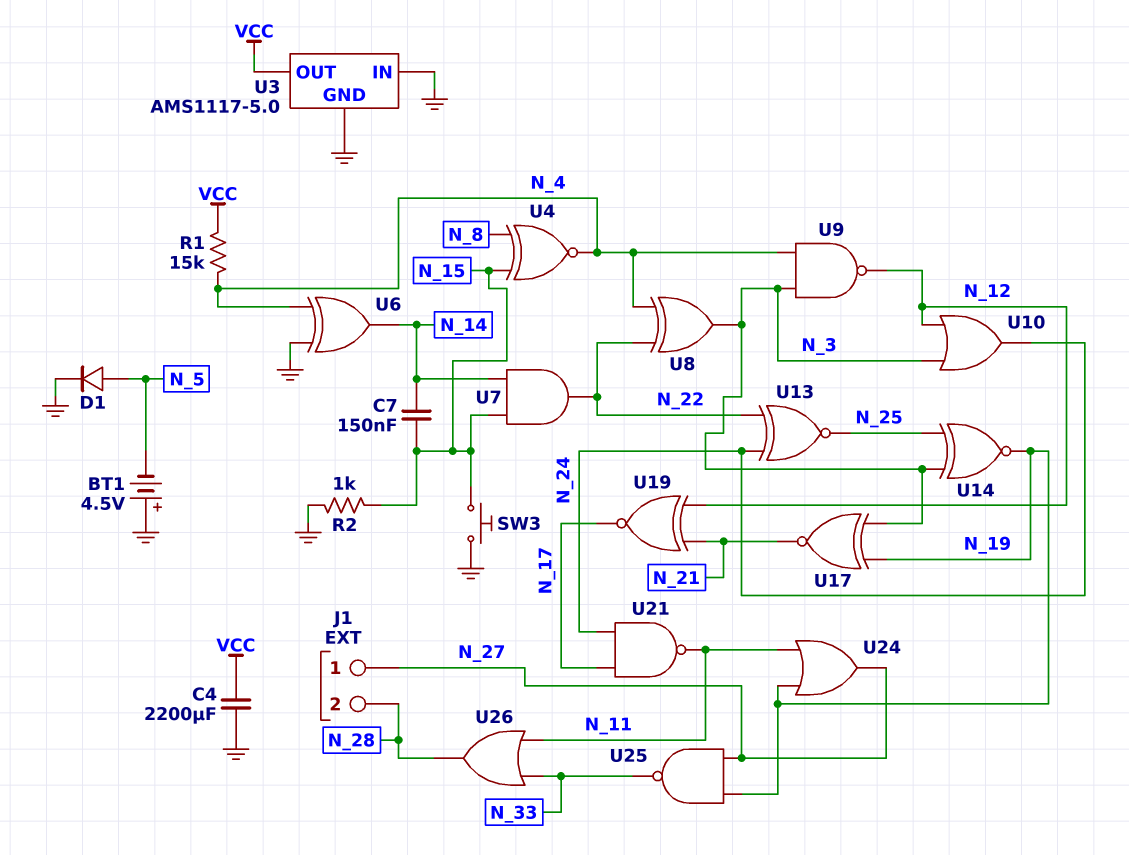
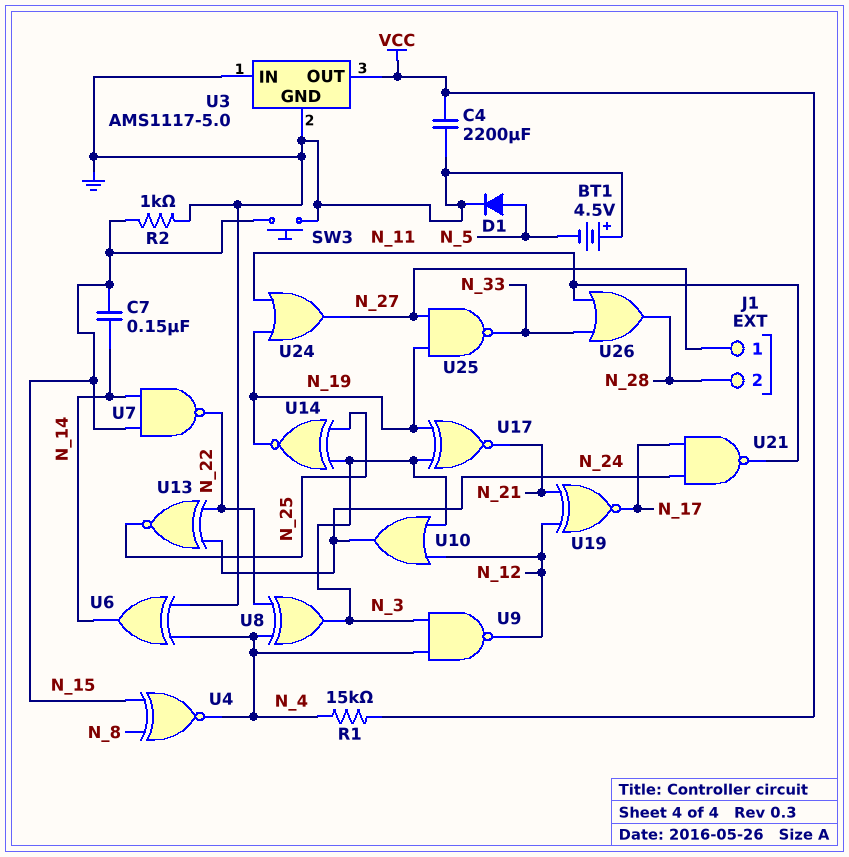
U7: AND (in N_14, in N_15, out N_22) -> NAND (in N_14, in N_15, out N_22)

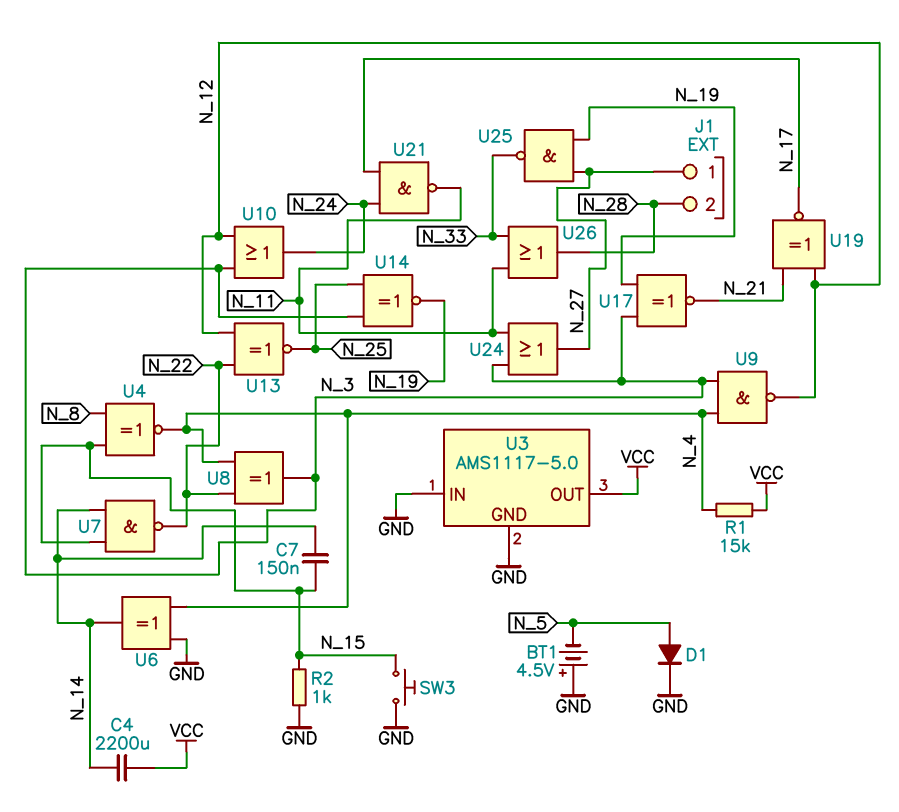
C4: 2200uF (GND, VCC) -> 2200uF (N_14, VCC)
U13: XNOR (in N_22, in N_24, out N_25) -> XNOR (in N_12, in N_22, out N_25)
U24: OR (in N_11, in N_19, out N_27) -> OR (in N_3, in N_11, out N_27)

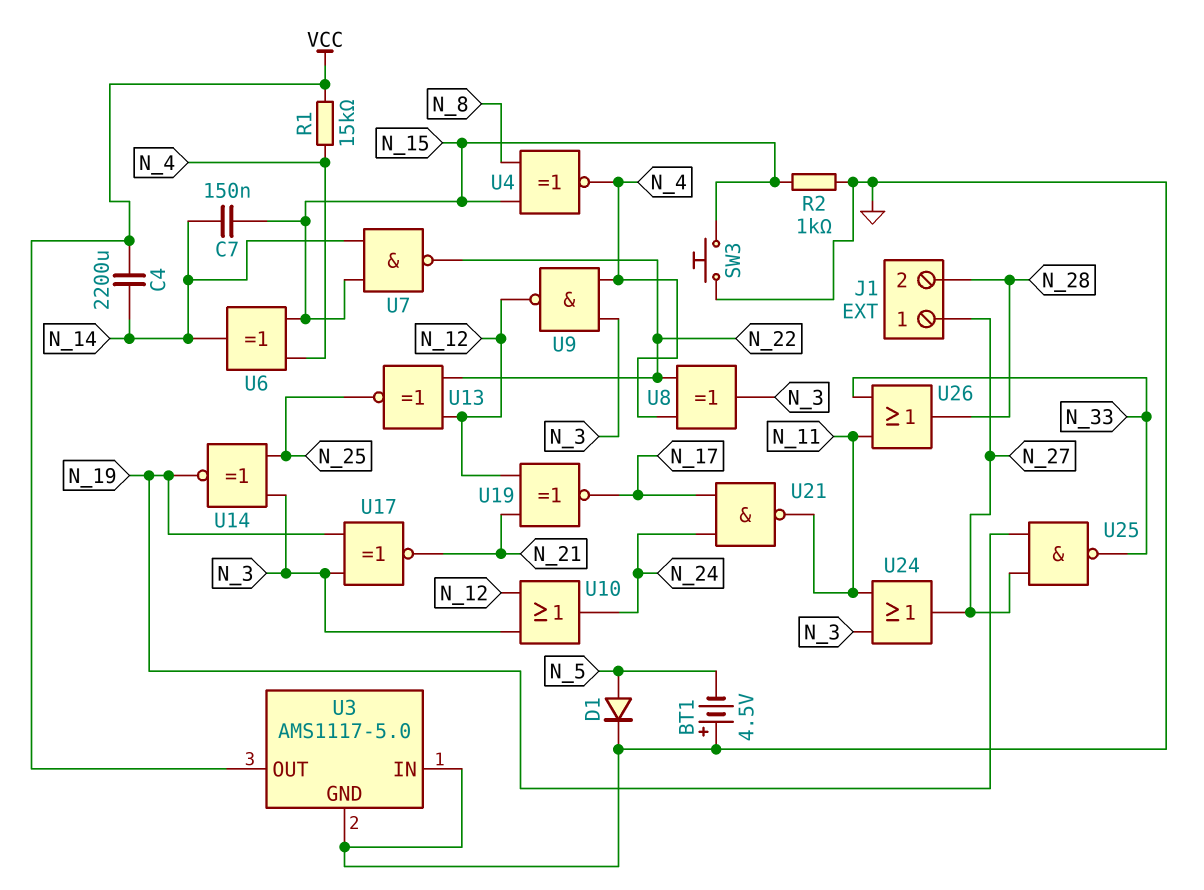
U6: XOR (in GND, in N_4, out N_14) -> XOR (in N_4, in N_15, out N_14)

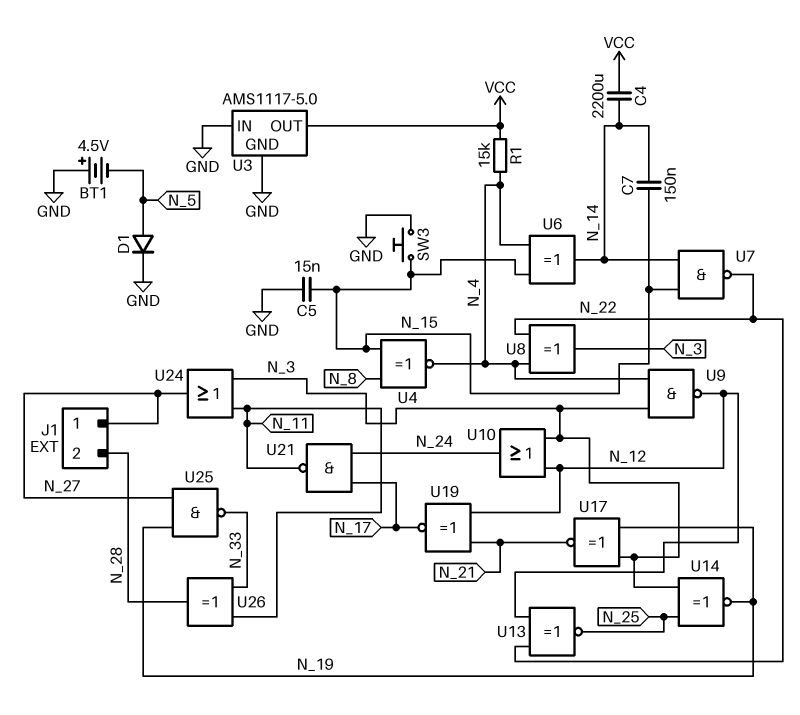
C5: none -> 15nF (GND, N_15)
R2: 1k (GND, N_15) -> none
U26: OR (in N_11, in N_33, out N_28) -> XOR (in N_11, in N_33, out N_28)

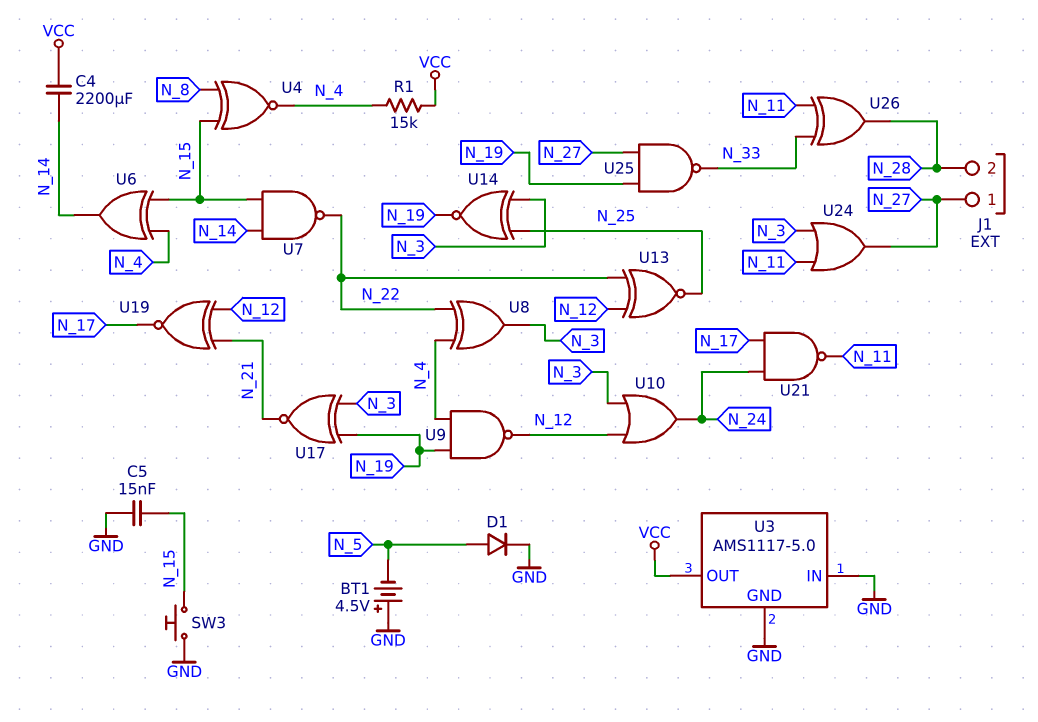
C7: 150nF (N_14, N_15) -> none
U9: NAND (in N_3, in N_4, out N_12) -> NAND (in N_4, in N_19, out N_12)

